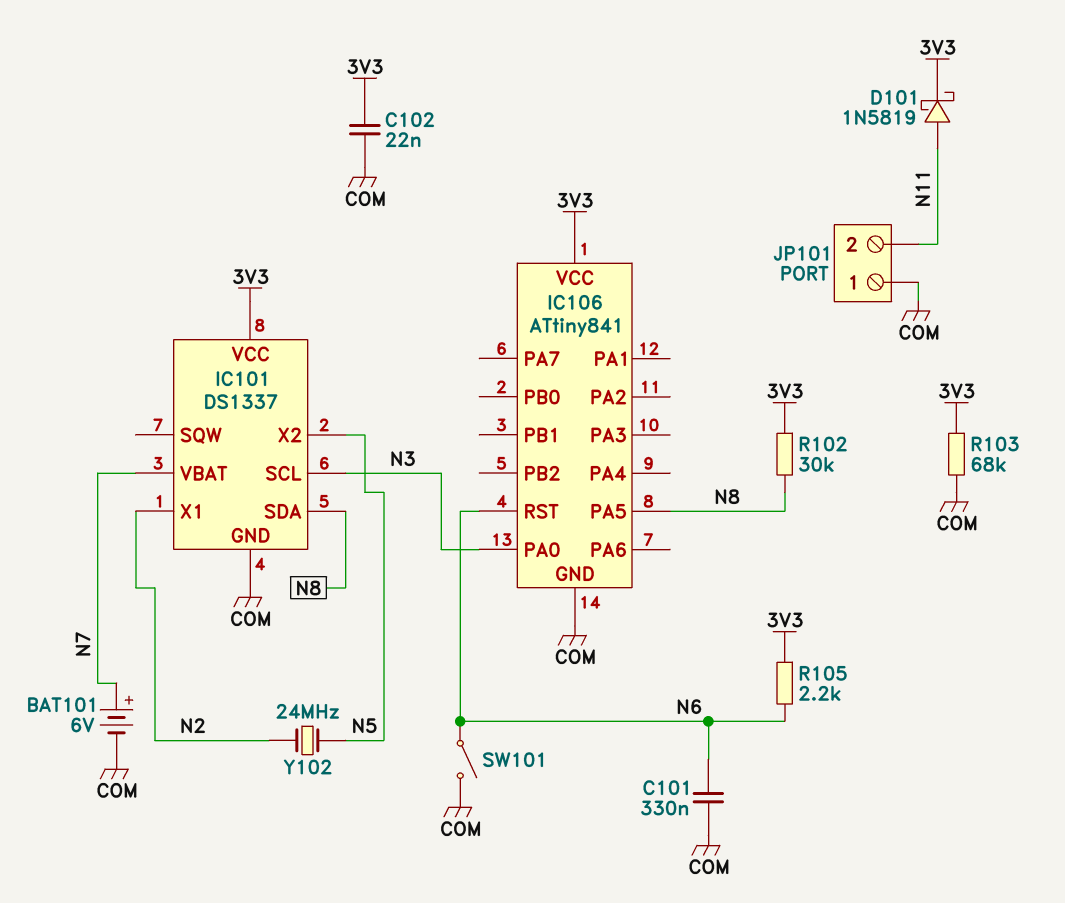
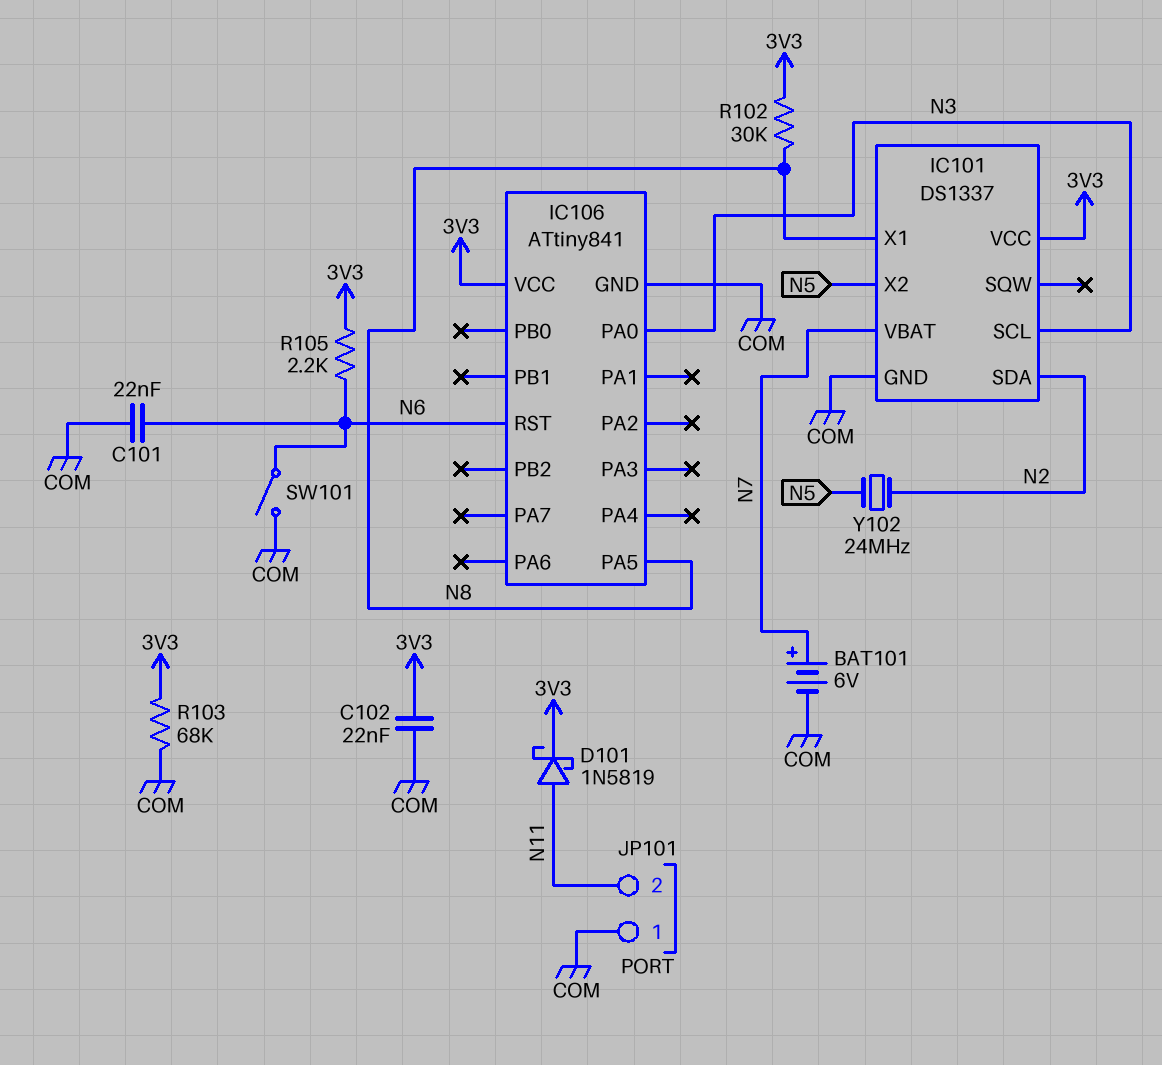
C101: 330nF (COM, N6) -> 22nF (COM, N6)
IC101 pin SDA: N8 -> N2
IC101 pin X1: N2 -> N8

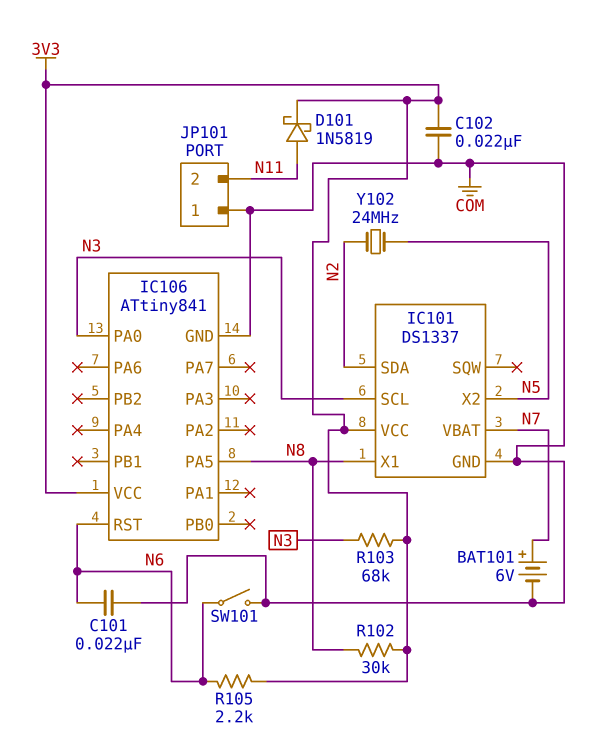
R103: 68k (3V3, COM) -> 68k (3V3, N3)

